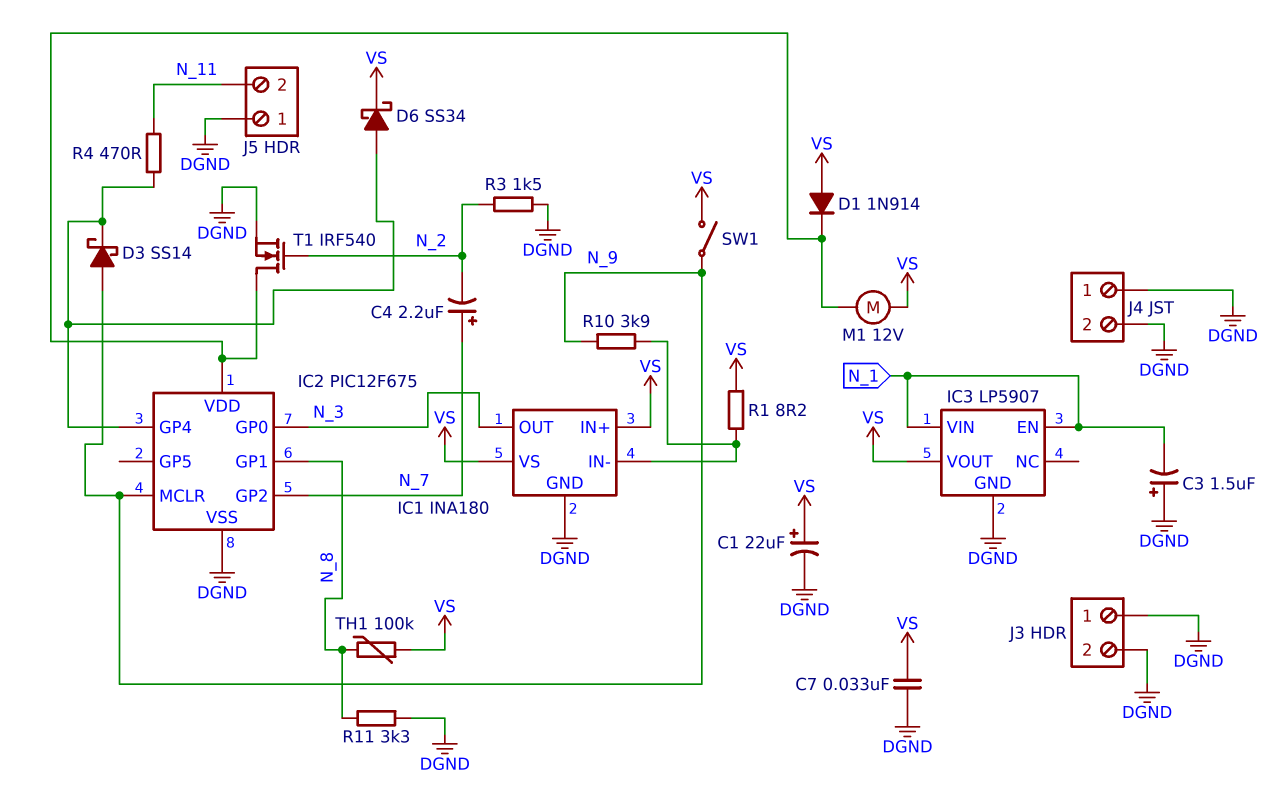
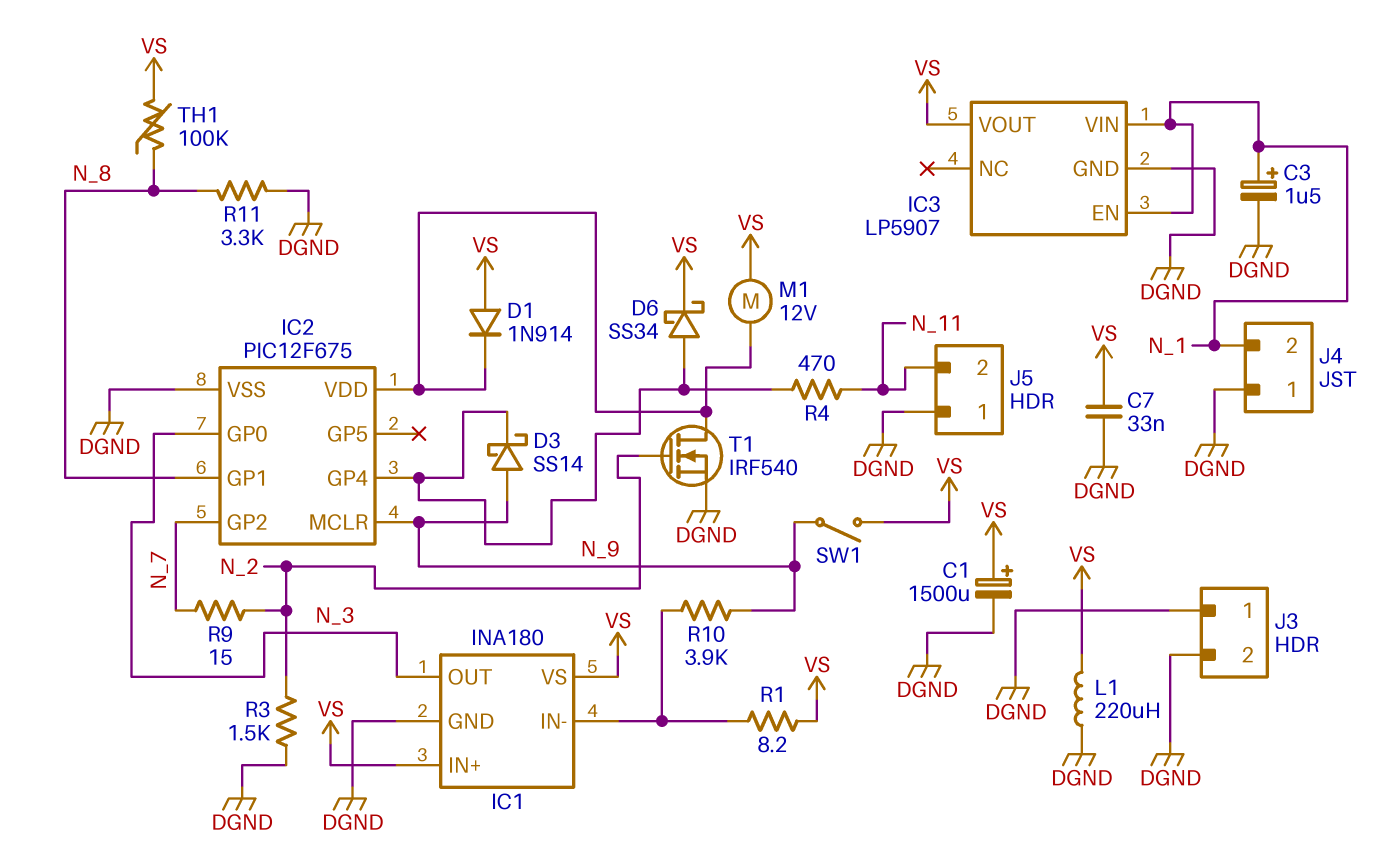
C1: 22uF (plus VS, minus DGND) -> 1500uF (plus VS, minus DGND)
C3: 1.5uF (plus DGND, minus N_1) -> 1.5uF (plus N_1, minus DGND)
C4: 2.2uF (plus N_7, minus N_2) -> none
J4 pin 2: DGND -> N_1
L1: none -> 220uH (DGND, VS)
R9: none -> 15 (N_2, N_7)

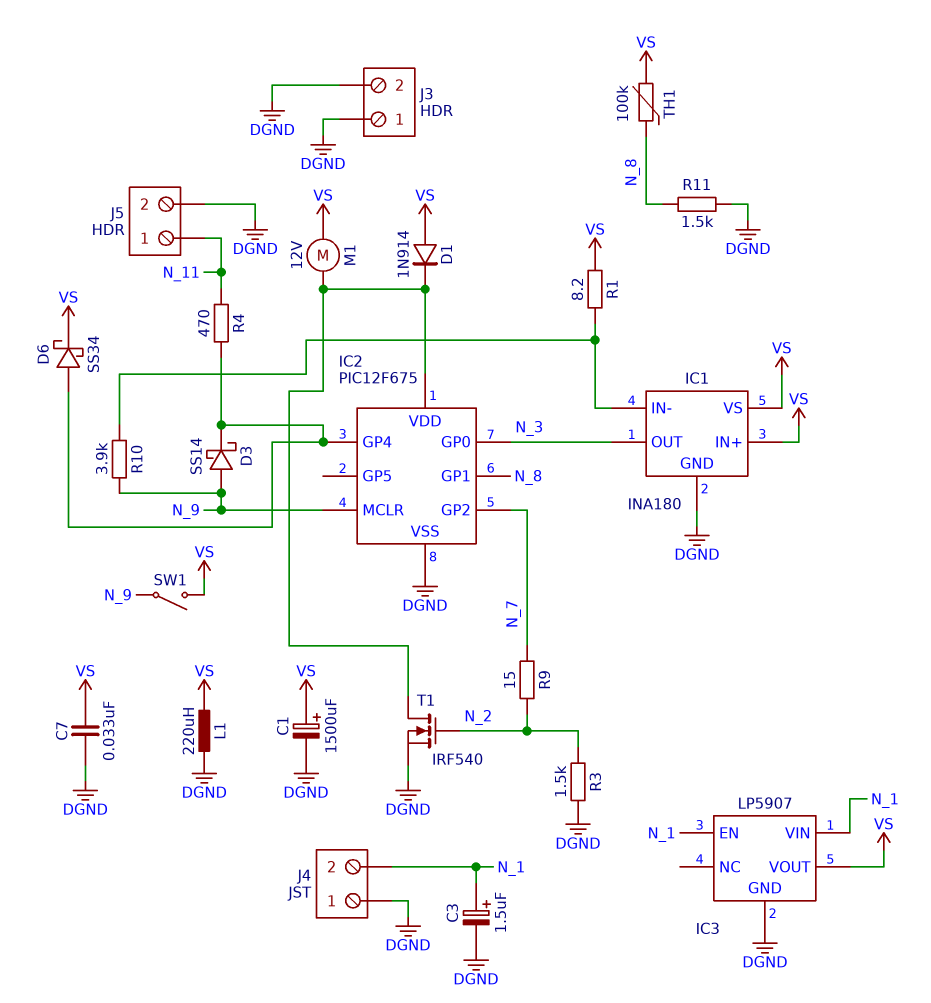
J5 pin 1: DGND -> N_11
J5 pin 2: N_11 -> DGND
R11: 3.3k (DGND, N_8) -> 1.5k (DGND, N_8)

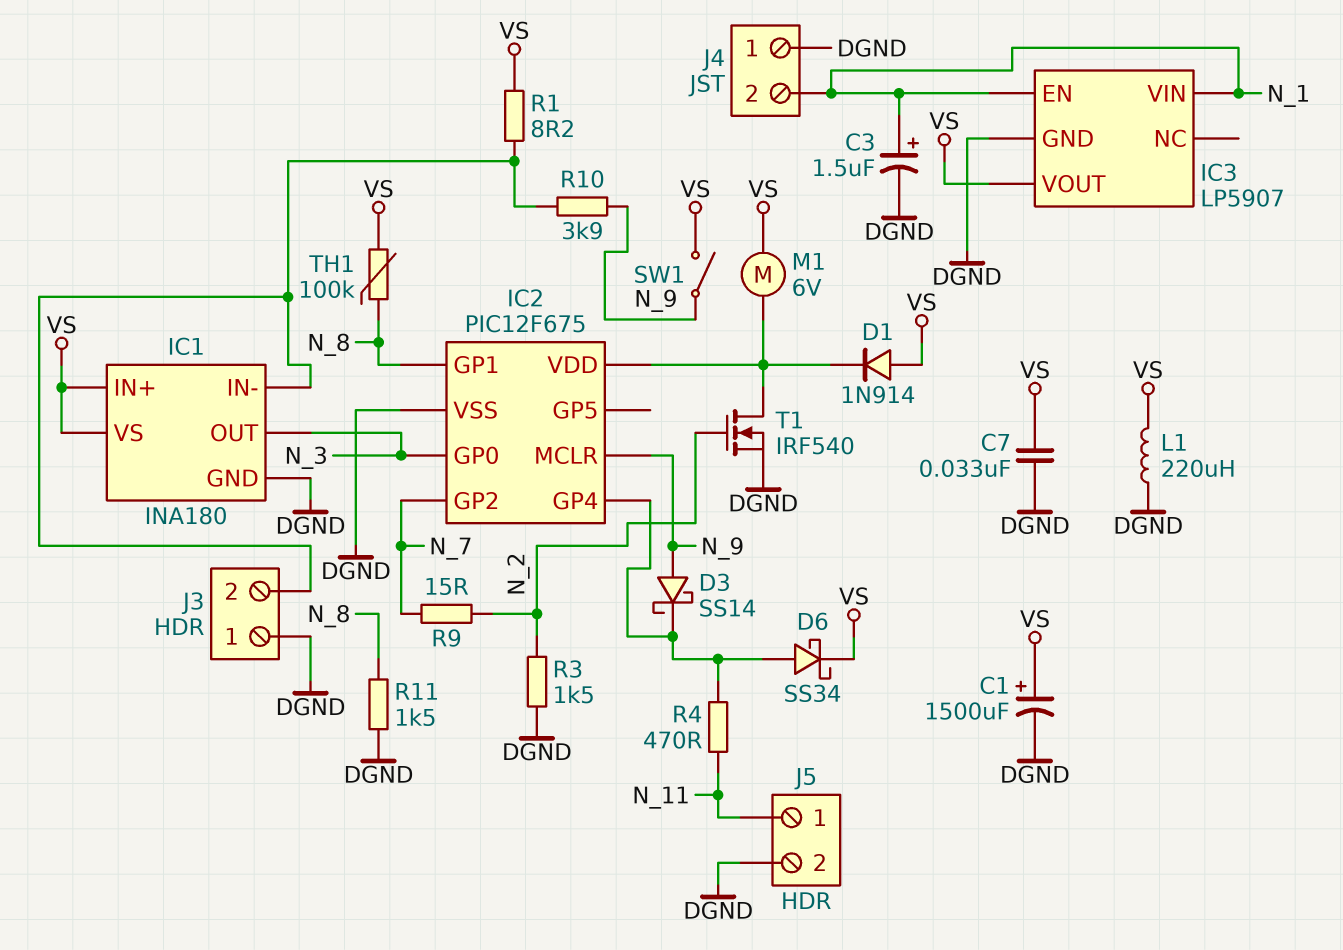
J3 pin 2: DGND -> IC1/IN-
M1: motor 12V (IC2/VDD, VS) -> motor 6V (IC2/VDD, VS)

